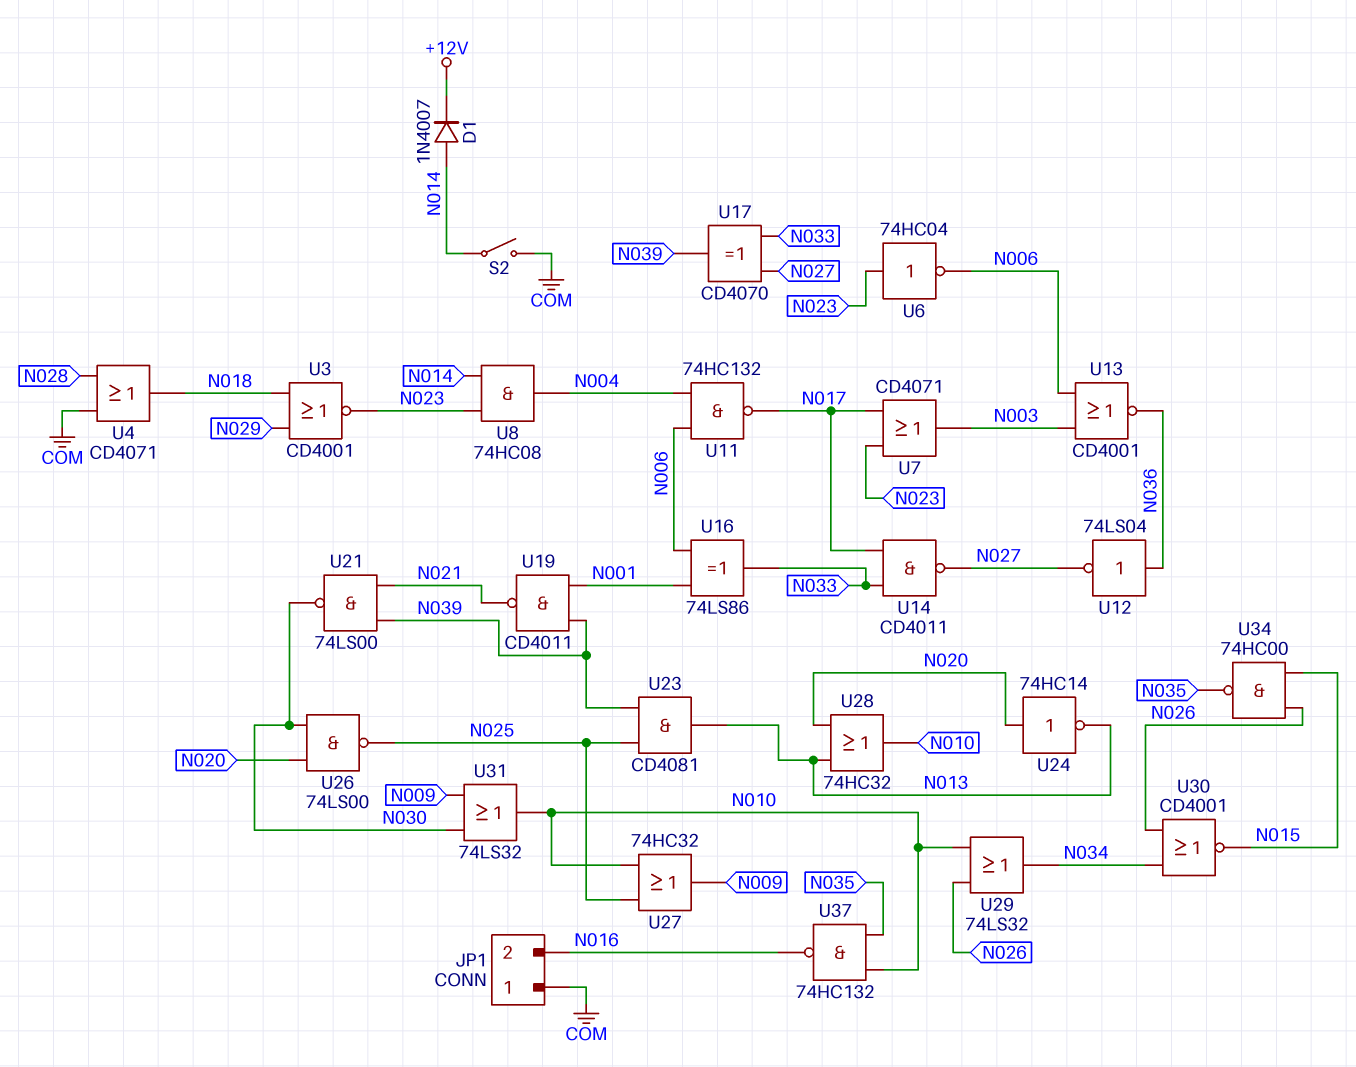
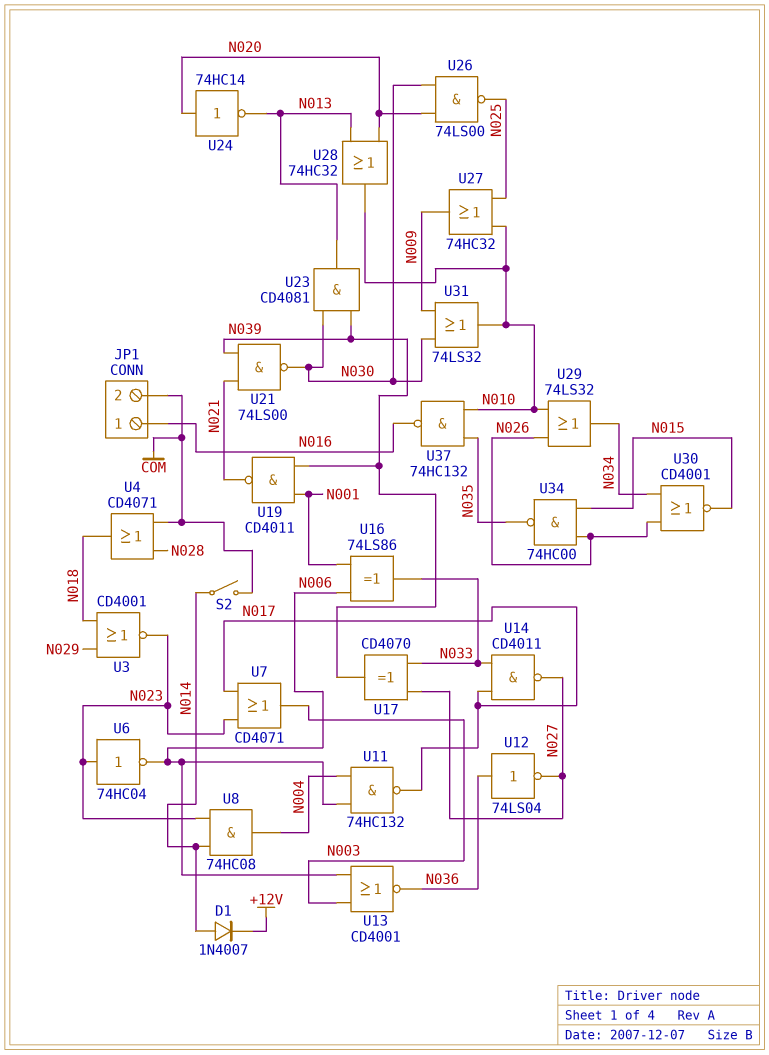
JP1 pin 1: COM -> N016
JP1 pin 2: N016 -> COM
U23: AND CD4081 (in N025, in N039, out N013) -> AND CD4081 (in N030, in N039, out N013)

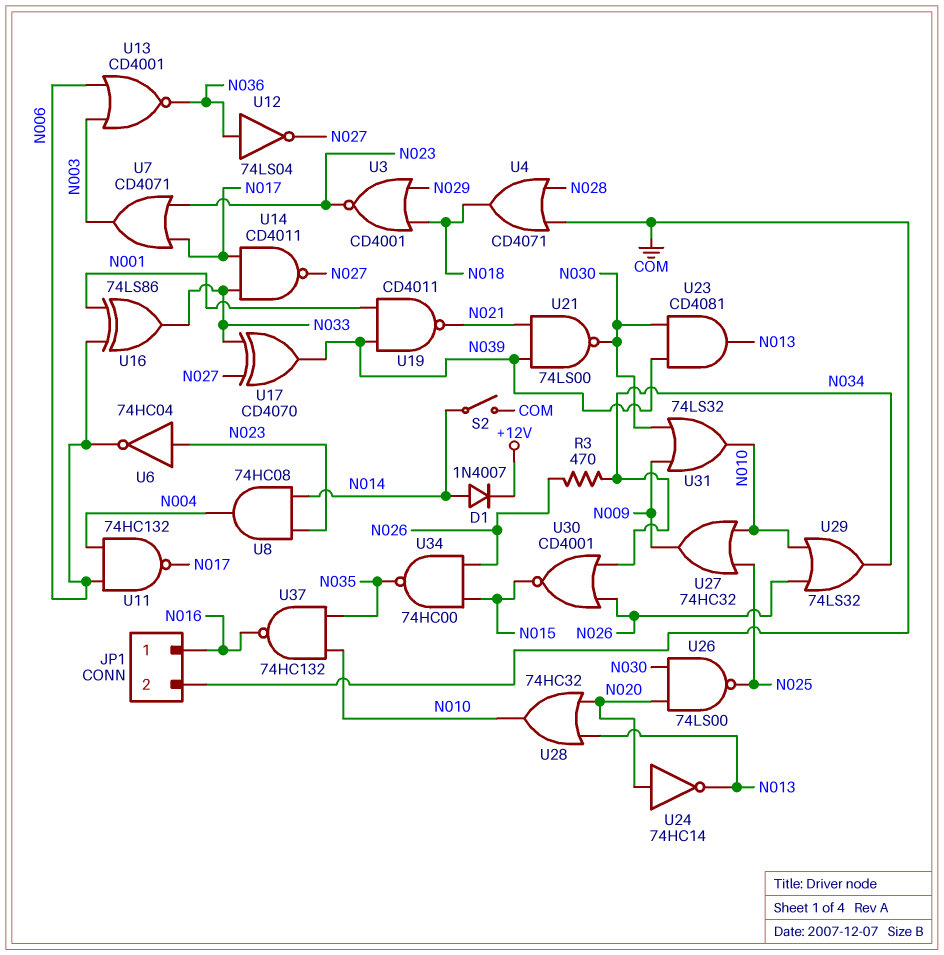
R3: none -> 470 (N026, N034)

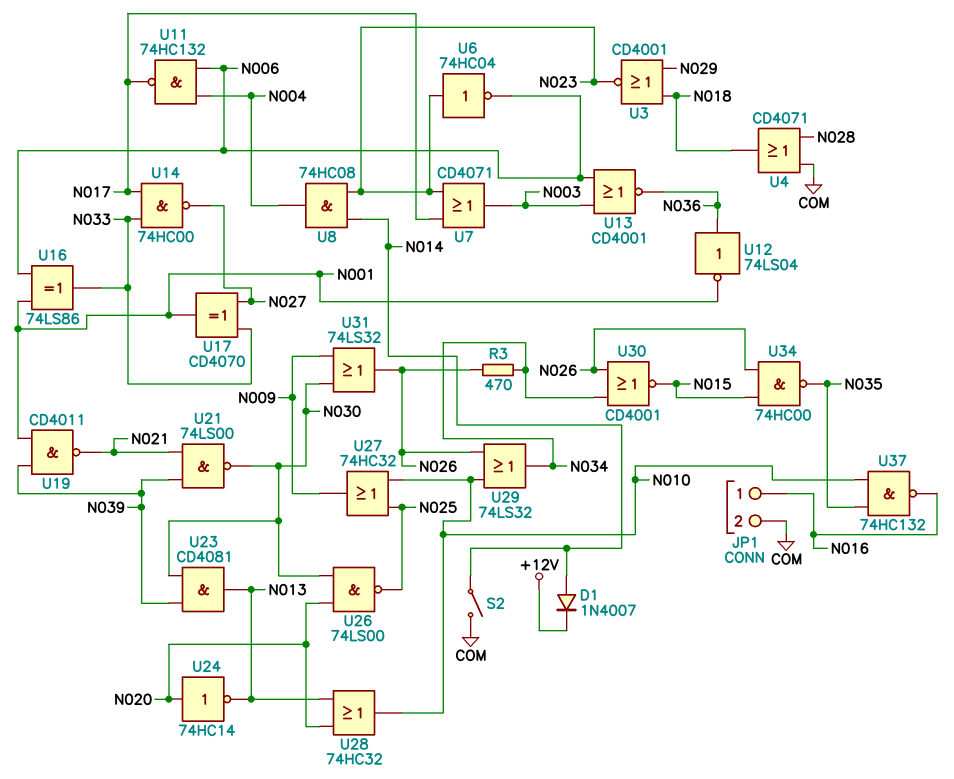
U12: NOT 74LS04 (in N036, out N027) -> NOT 74LS04 (in N036, out N001)
U14: NAND CD4011 (in N017, in N033, out N027) -> NAND 74HC00 (in N017, in N033, out N027)
U17: XOR CD4070 (in N027, in N033, out N039) -> XOR CD4070 (in N027, in N033, out N001)
U31: OR 74LS32 (in N009, in N030, out N010) -> OR 74LS32 (in N009, in N030, out N026)

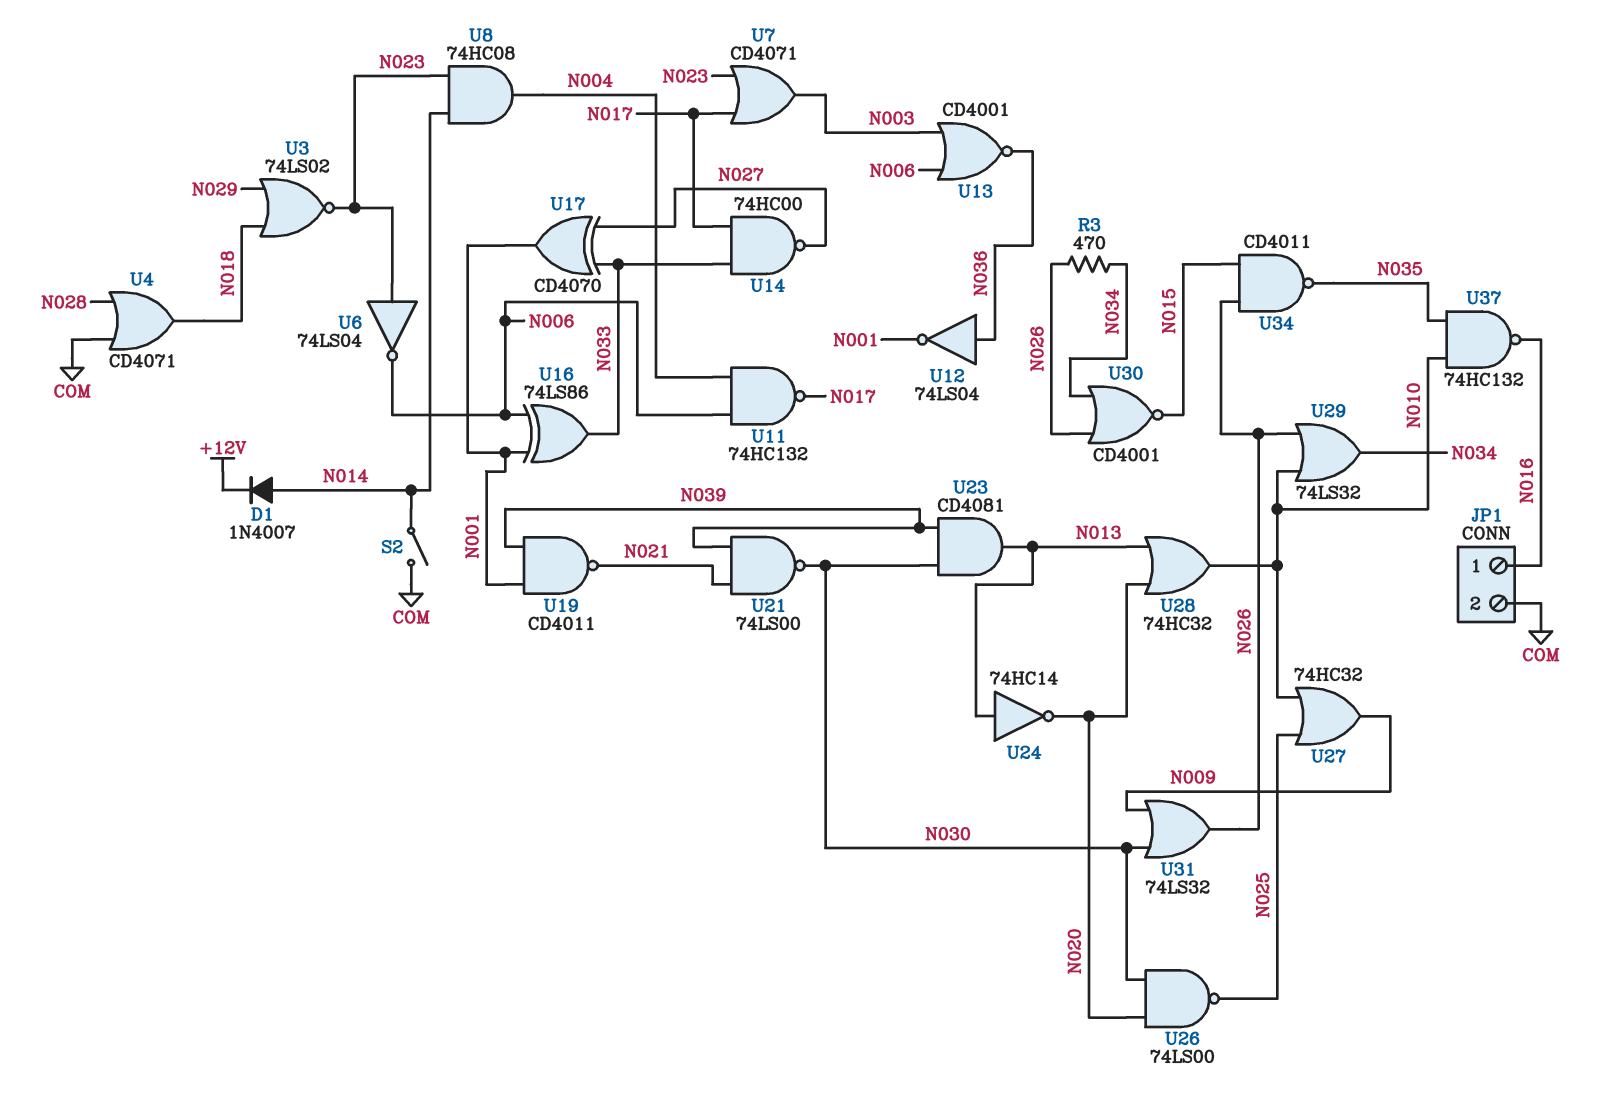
U3: NOR CD4001 (in N018, in N029, out N023) -> NOR 74LS02 (in N018, in N029, out N023)
U6: NOT 74HC04 (in N023, out N006) -> NOT 74LS04 (in N023, out N006)
U24: NOT 74HC14 (in N020, out N013) -> NOT 74HC14 (in N013, out N020)
U34: NAND 74HC00 (in N015, in N026, out N035) -> NAND CD4011 (in N015, in N026, out N035)

